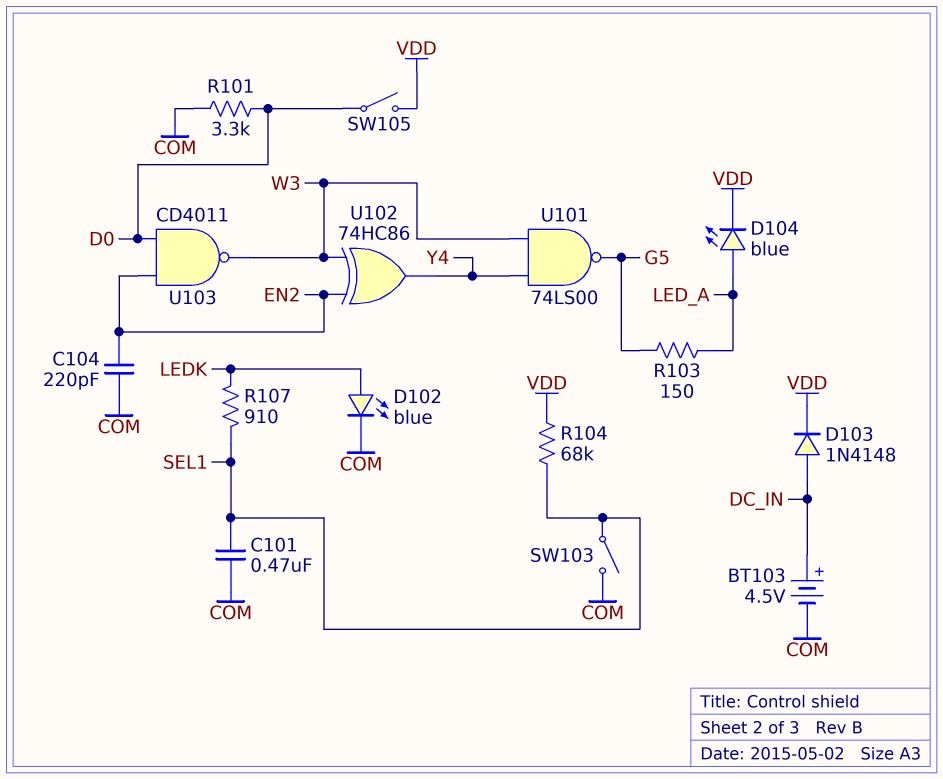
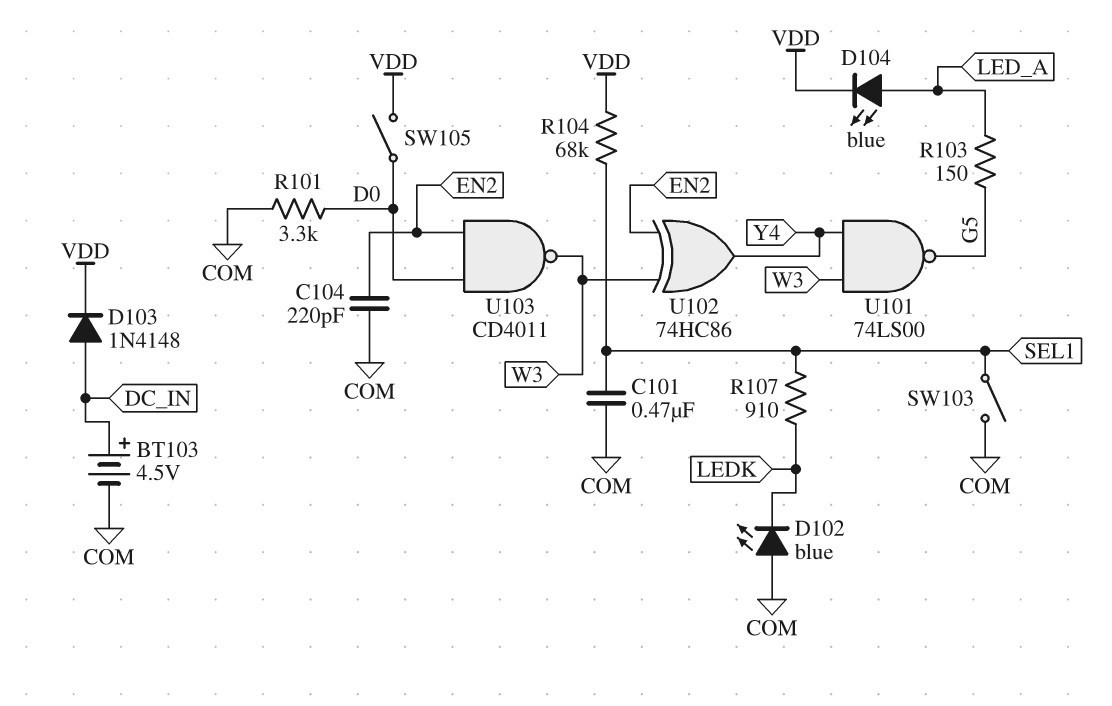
D102: LED blue (A LEDK, K COM) -> LED blue (A COM, K LEDK)

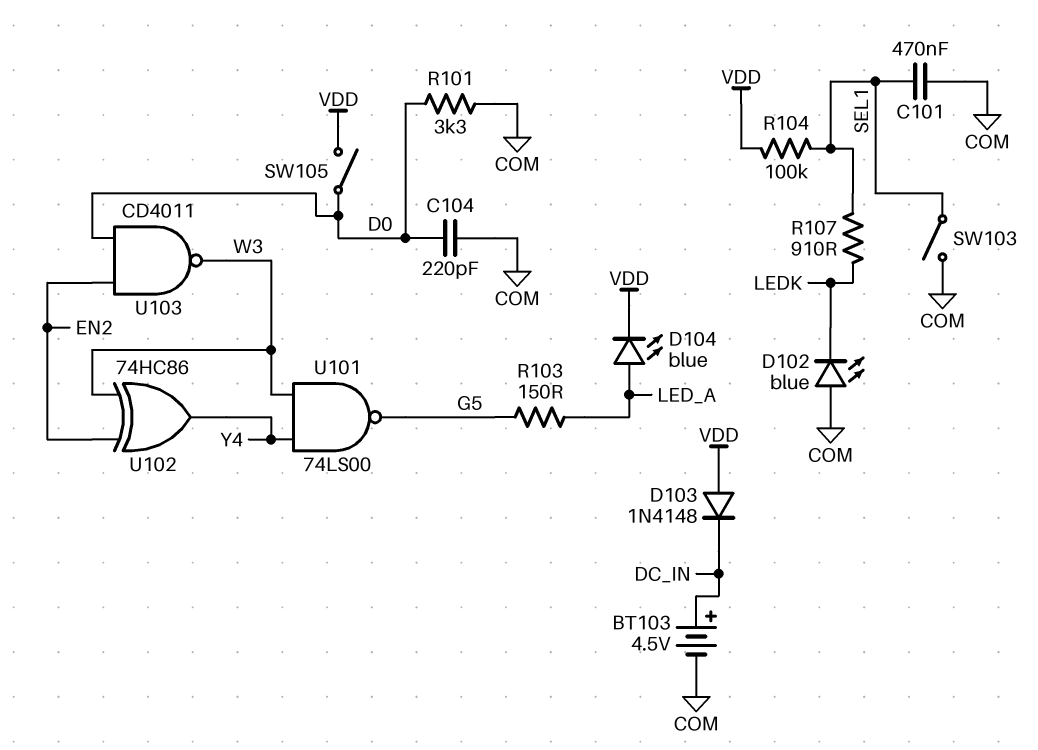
C104: 220pF (COM, EN2) -> 220pF (COM, D0)
D103: diode 1N4148 (A DC_IN, K VDD) -> diode 1N4148 (A VDD, K DC_IN)
R104: 68k (SEL1, VDD) -> 100k (SEL1, VDD)

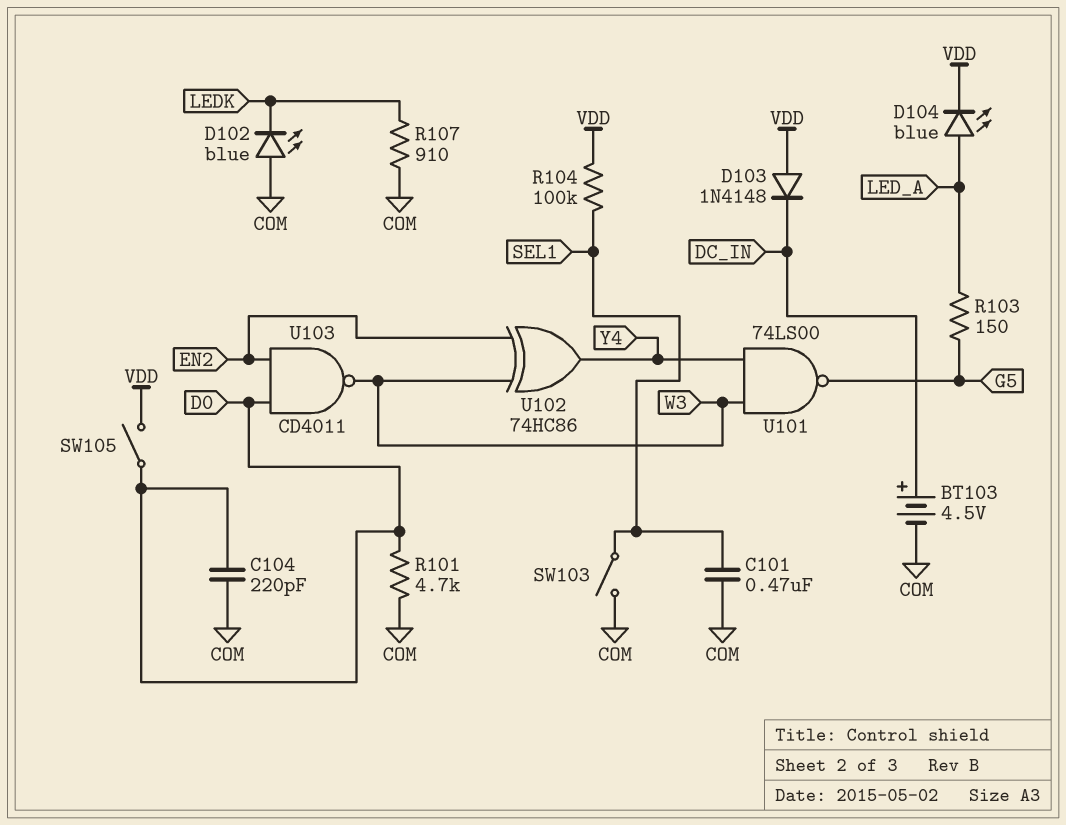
R101: 3.3k (COM, D0) -> 4.7k (COM, D0)
R107: 910 (LEDK, SEL1) -> 910 (COM, LEDK)

